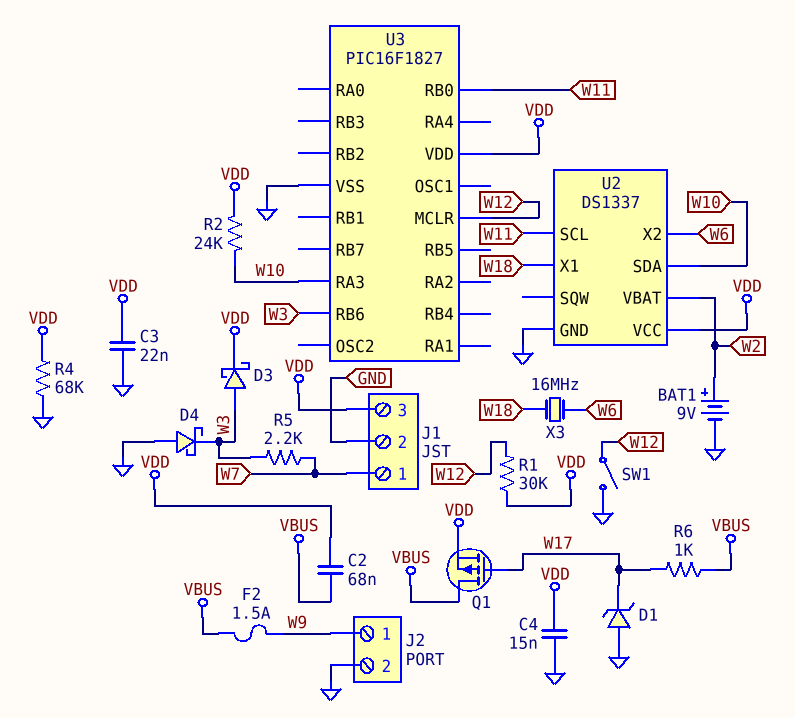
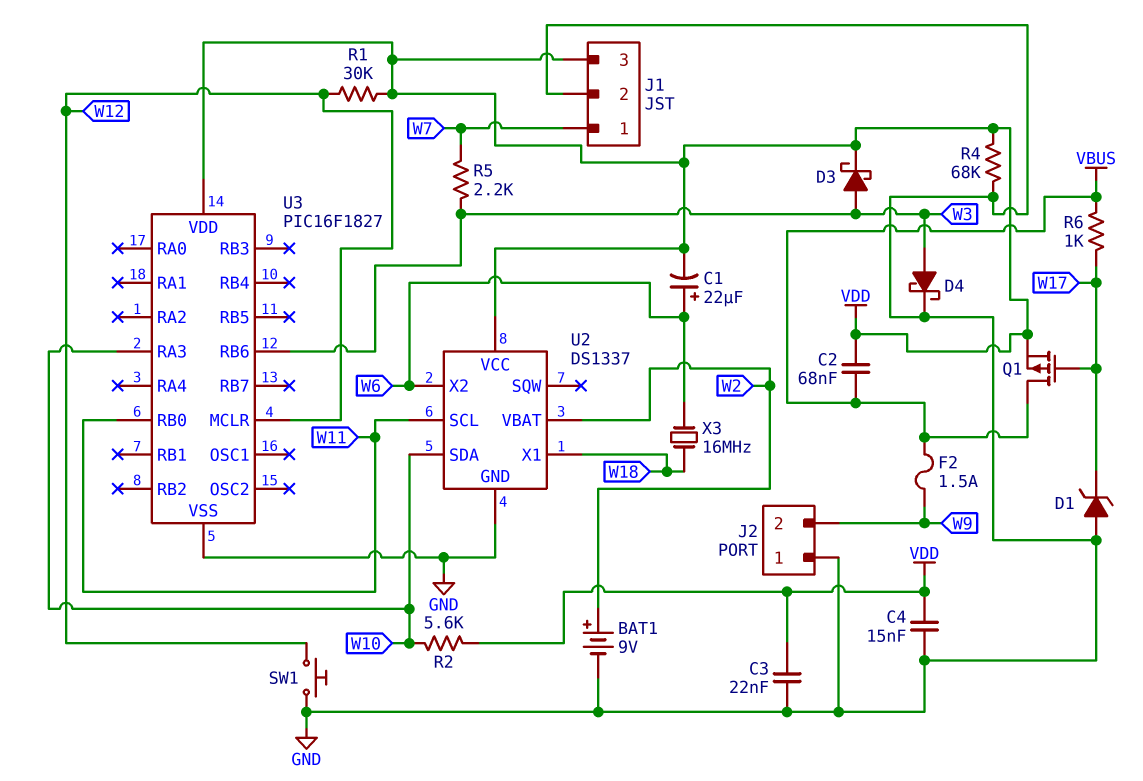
C1: none -> 22uF (plus W6, minus VDD)
D4: schottky (A GND, K W3) -> schottky (A W3, K GND)
J2 pin 1: W9 -> GND
J2 pin 2: GND -> W9
R2: 24k (VDD, W10) -> 5.6k (VDD, W10)
SW1: switch (GND, W12) -> button (GND, W12)

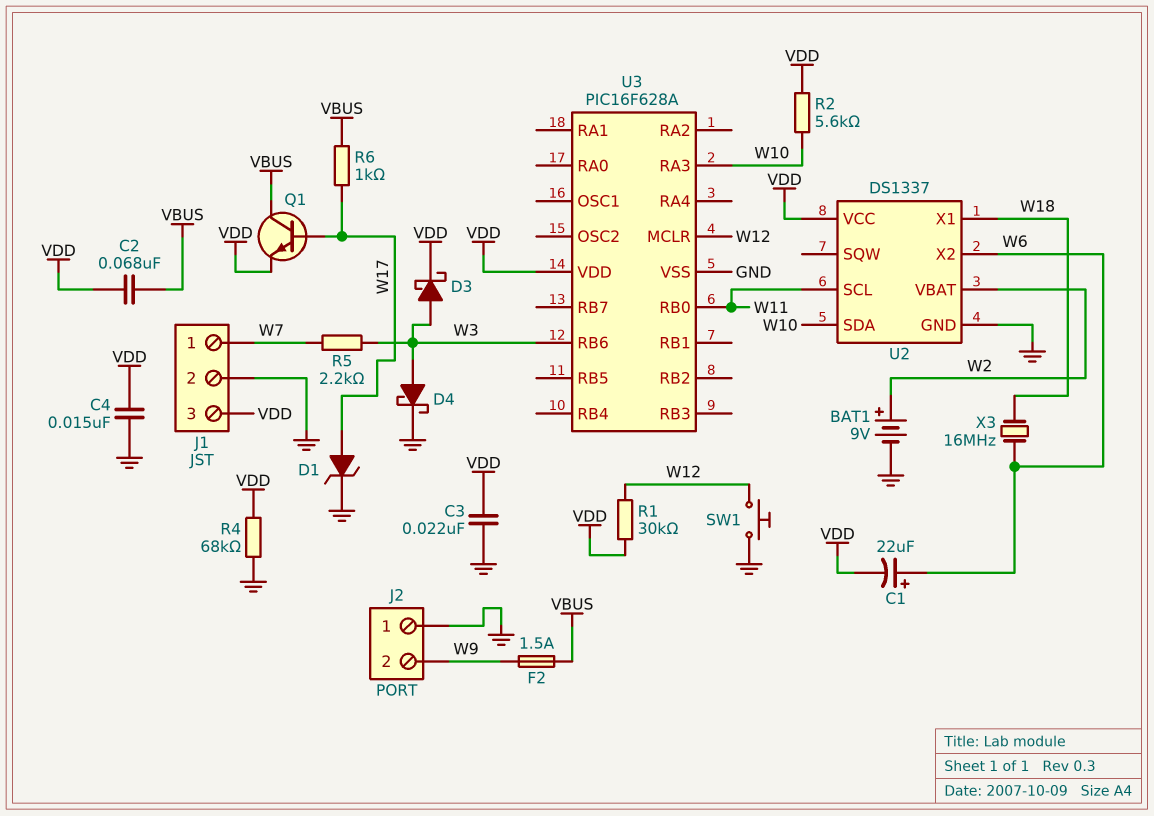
D1: zener (A GND, K W17) -> zener (A W17, K GND)
Q1: PMOS (G W17, D VBUS, S VDD) -> NPN (B W17, C VBUS, E VDD)
U3: PIC16F1827 -> PIC16F628A

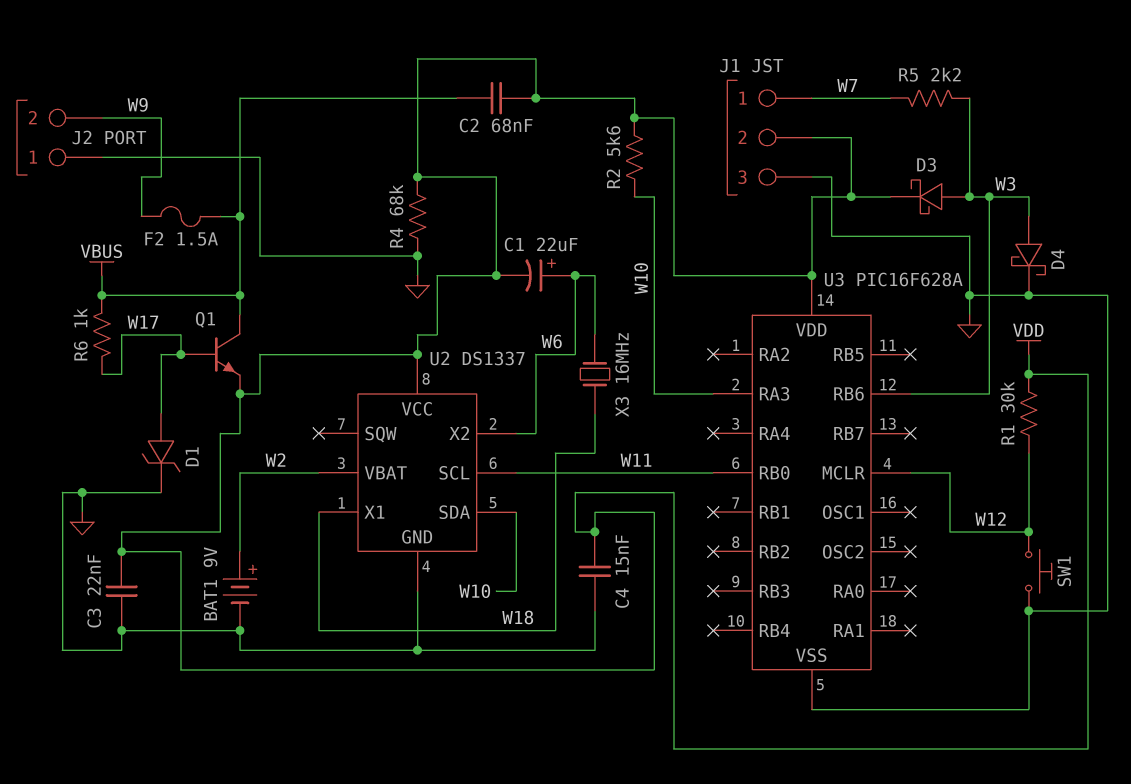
J1 pin 2: GND -> VDD
J1 pin 3: VDD -> GND

